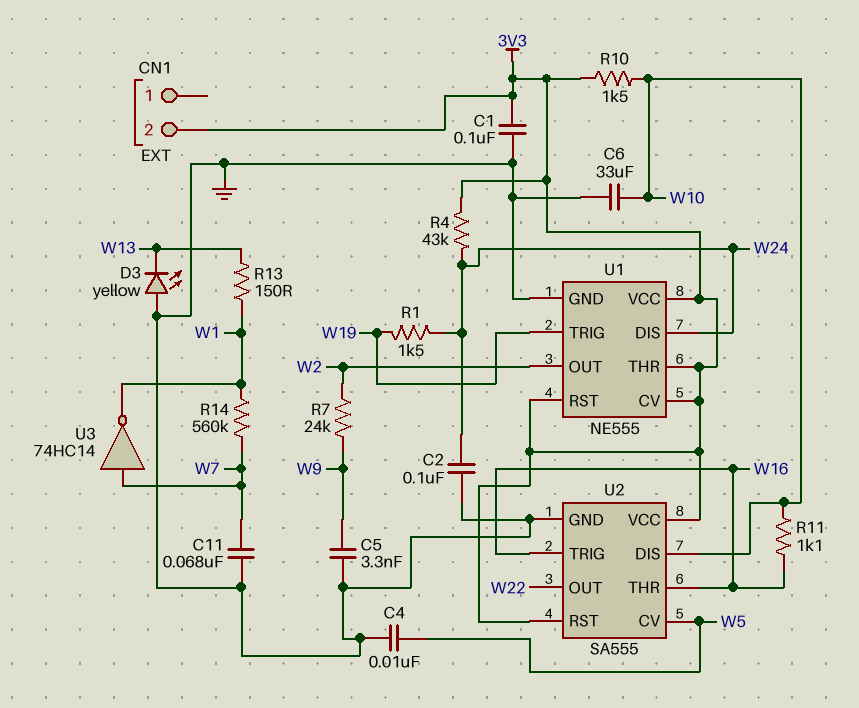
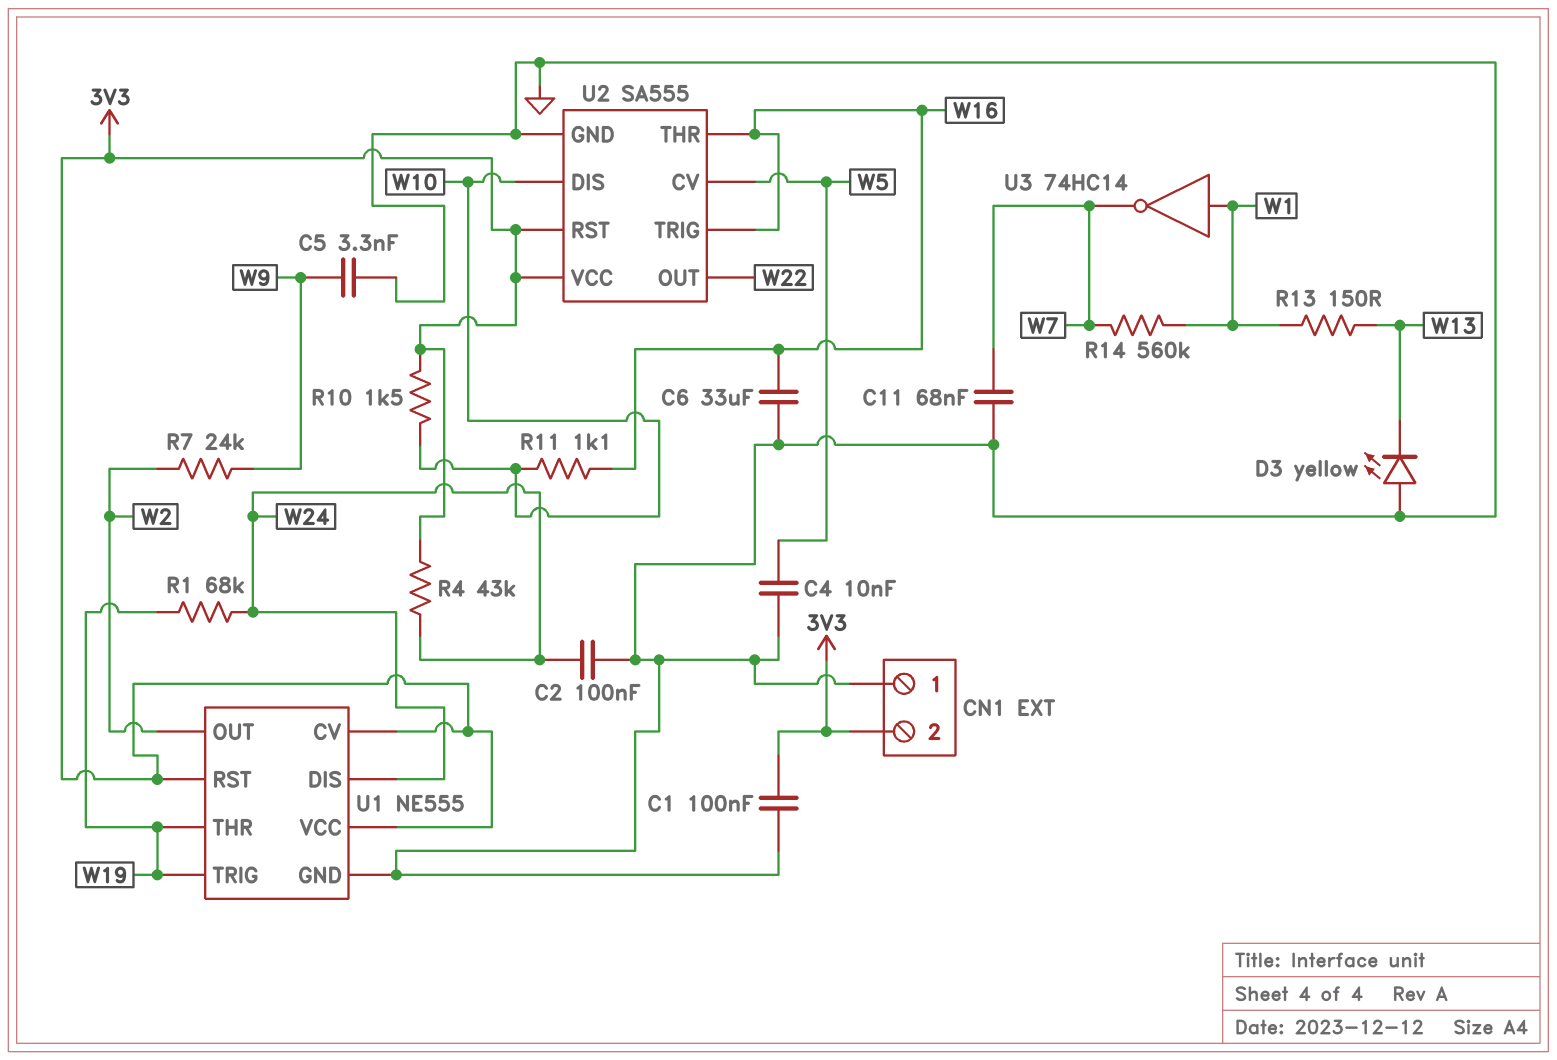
C6: 33uF (GND, W10) -> 33uF (GND, W16)
CN1 pin 1: none -> GND
R1: 1.5k (W19, W24) -> 68k (W19, W24)
U1 pin THR: 3V3 -> W19
U3: NOT 74HC14 (in W7, out W1) -> NOT 74HC14 (in W1, out W7)

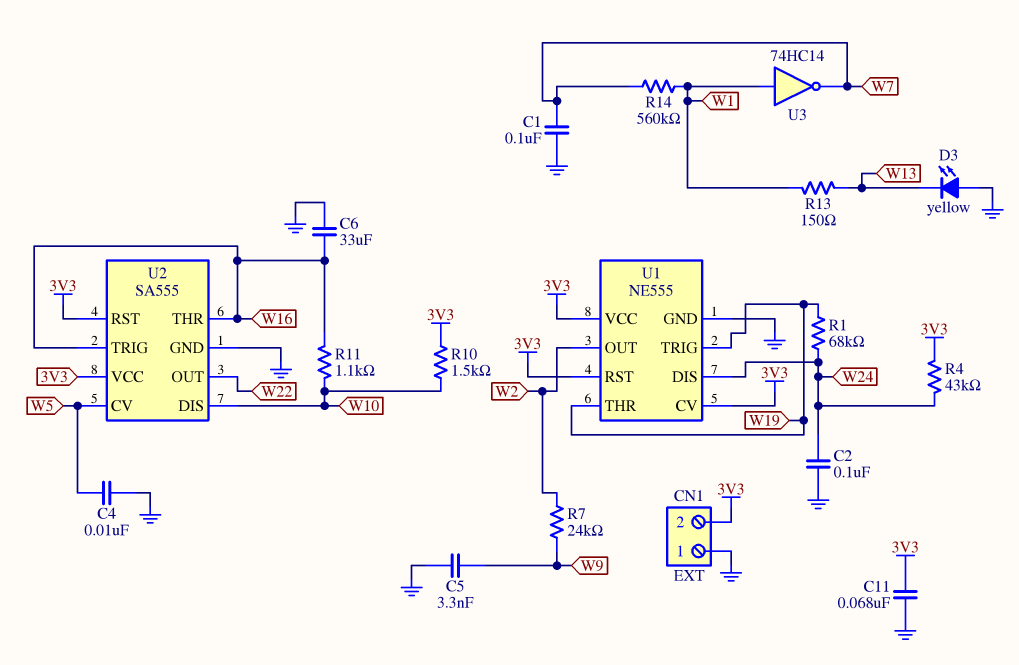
C1: 100nF (3V3, GND) -> 100nF (GND, W7)
C11: 68nF (GND, W7) -> 68nF (3V3, GND)

